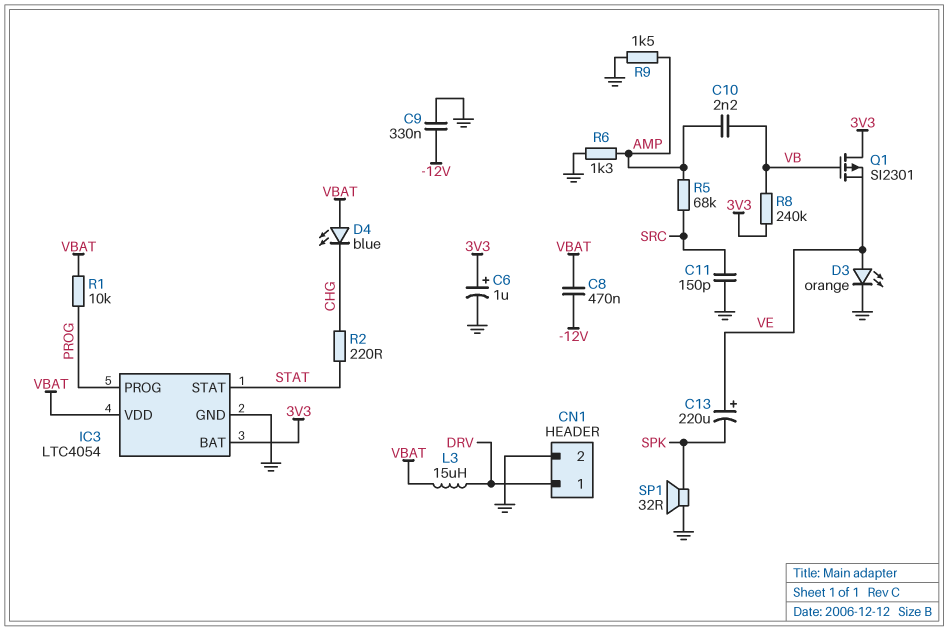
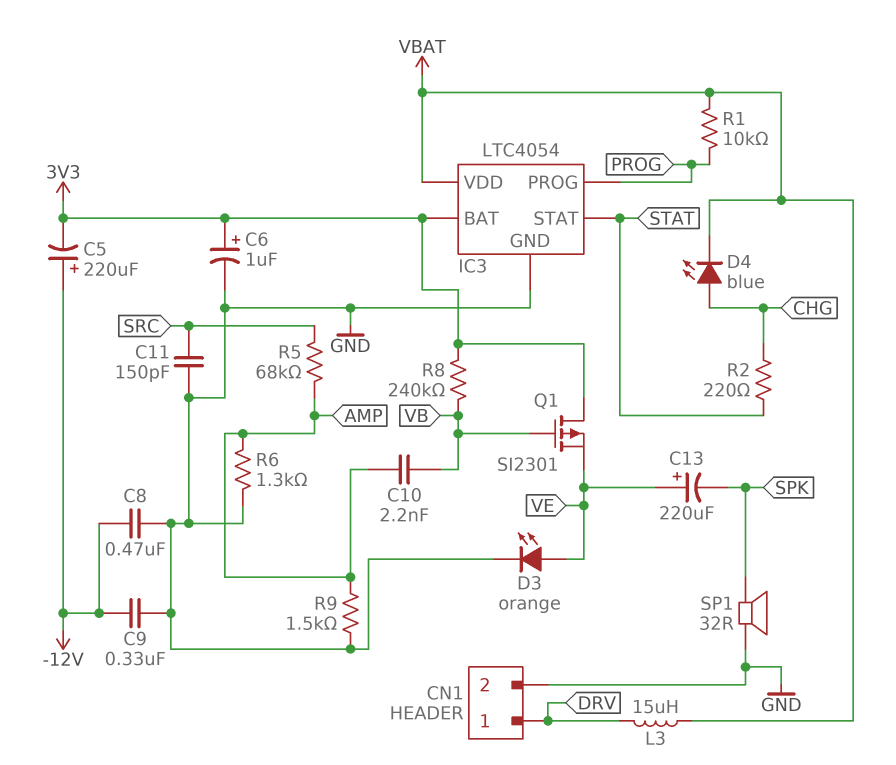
C5: none -> 220uF (plus -12V, minus 3V3)
C8: 470nF (-12V, VBAT) -> 470nF (-12V, GND)
D4: LED blue (A VBAT, K CHG) -> LED blue (A CHG, K VBAT)

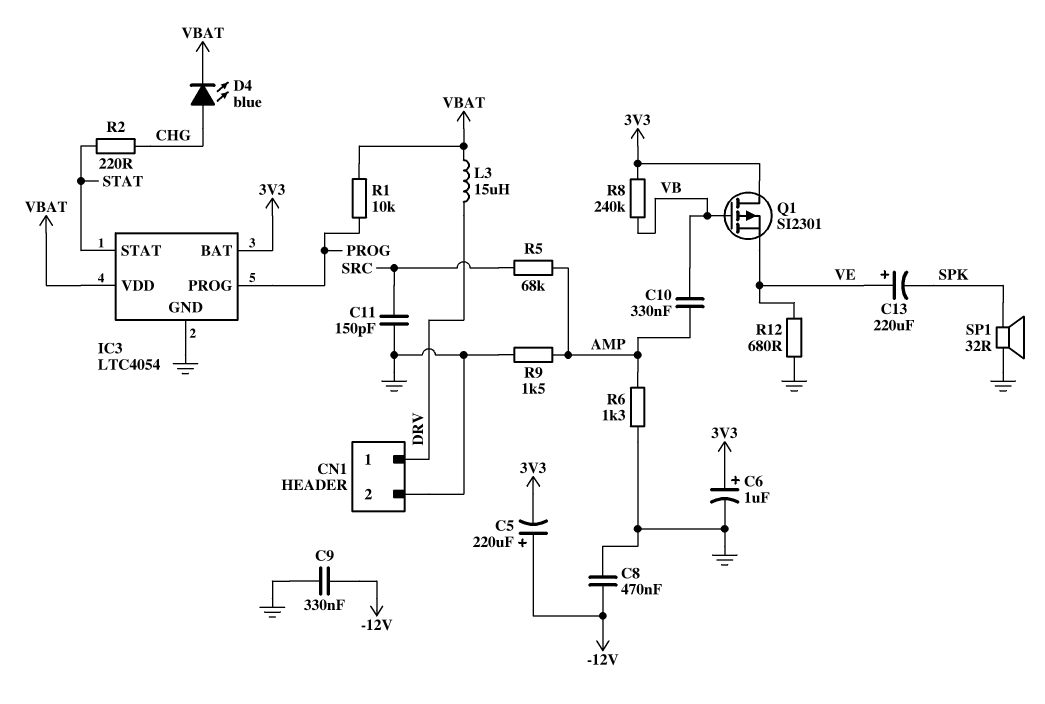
C10: 2.2nF (AMP, VB) -> 330nF (AMP, VB)
D3: LED orange (A VE, K GND) -> none
R12: none -> 680 (GND, VE)

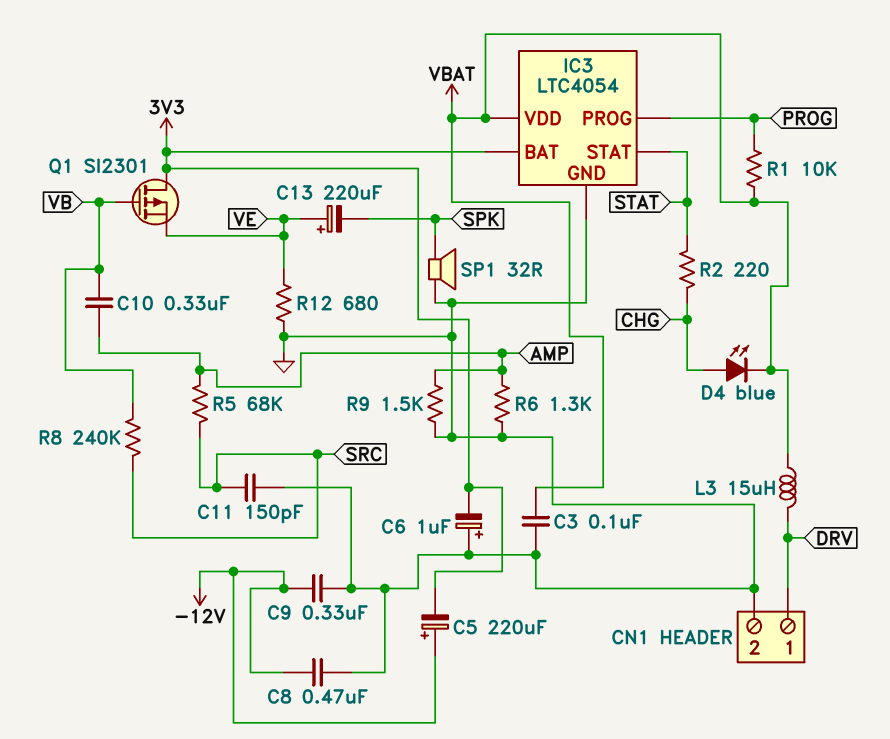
C3: none -> 100nF (GND, VBAT)
C6: 1uF (plus 3V3, minus GND) -> 1uF (plus GND, minus 3V3)
R8: 240k (3V3, VB) -> 240k (SRC, VB)

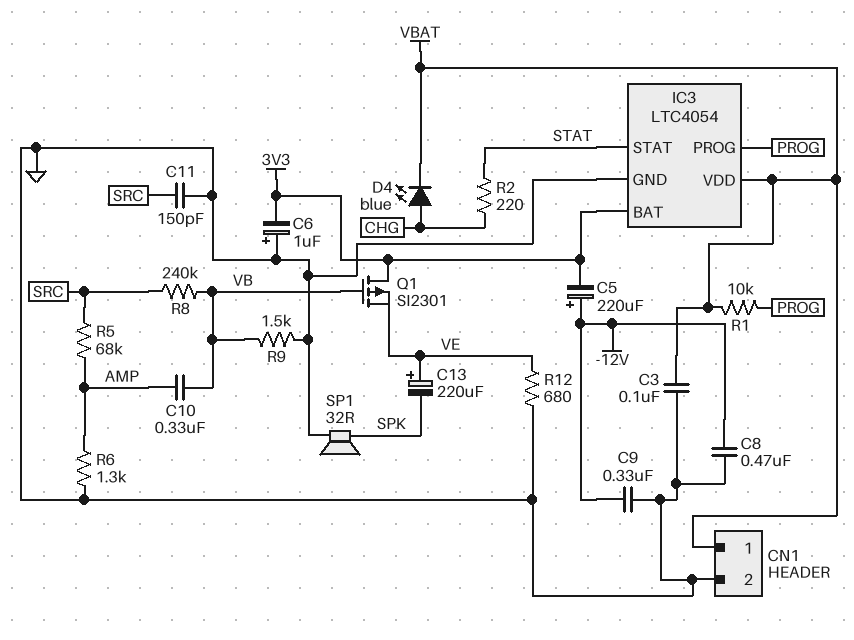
CN1 pin 1: DRV -> VBAT
L3: 15uH (DRV, VBAT) -> none
R9: 1.5k (AMP, GND) -> 1.5k (GND, VB)

